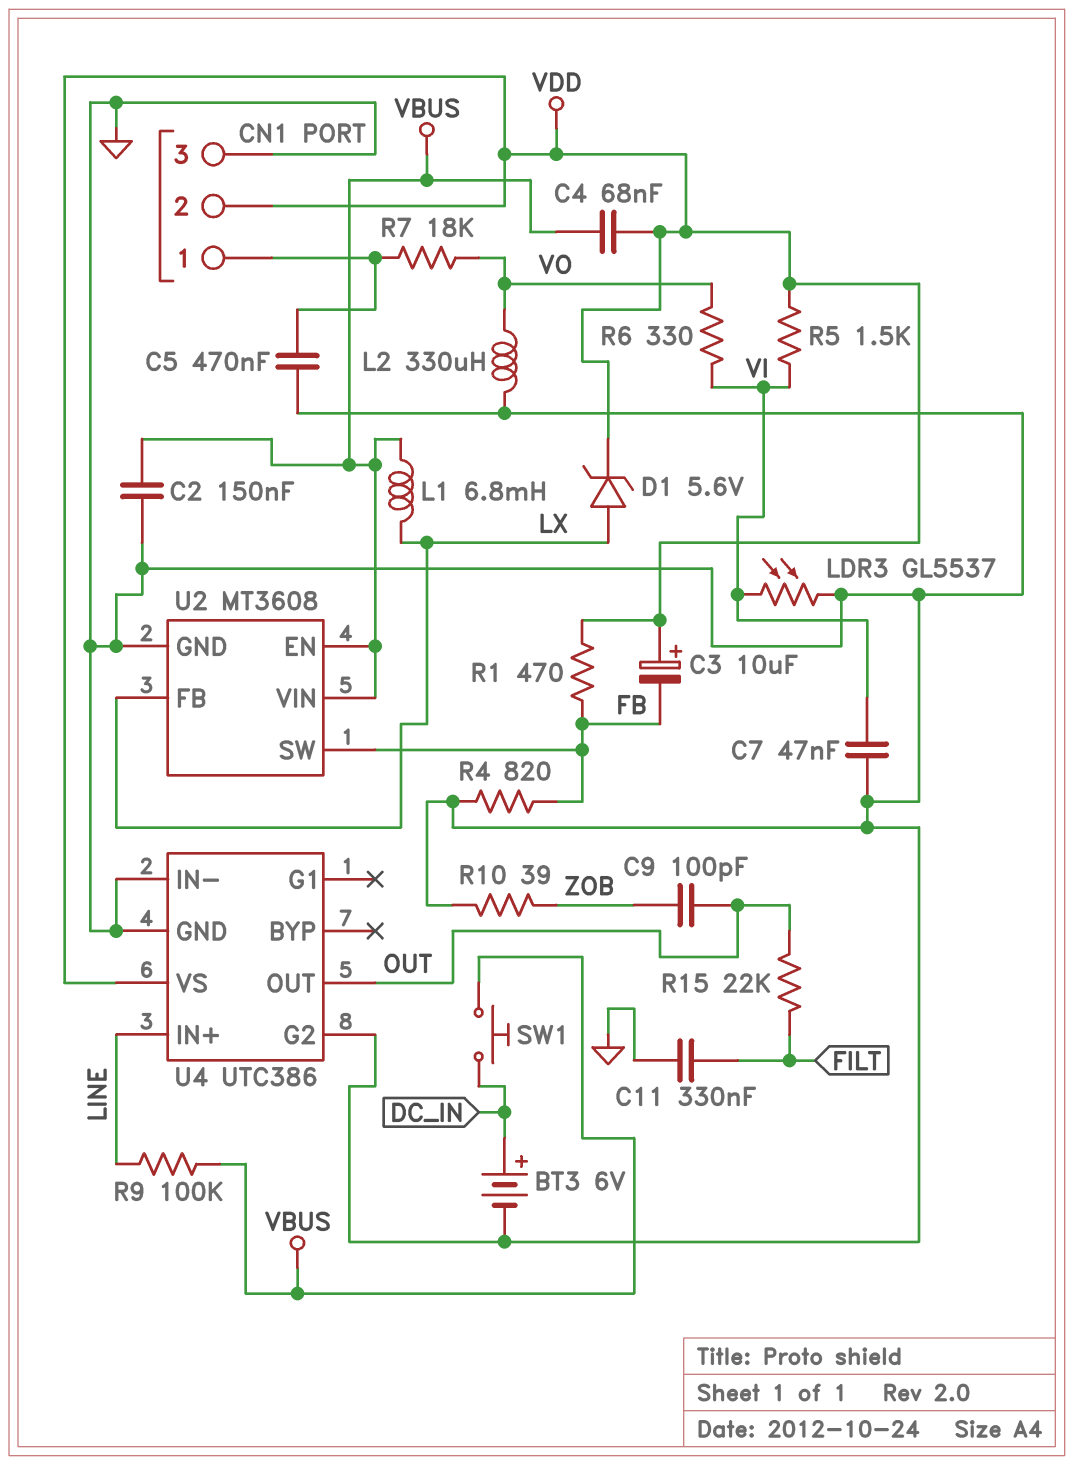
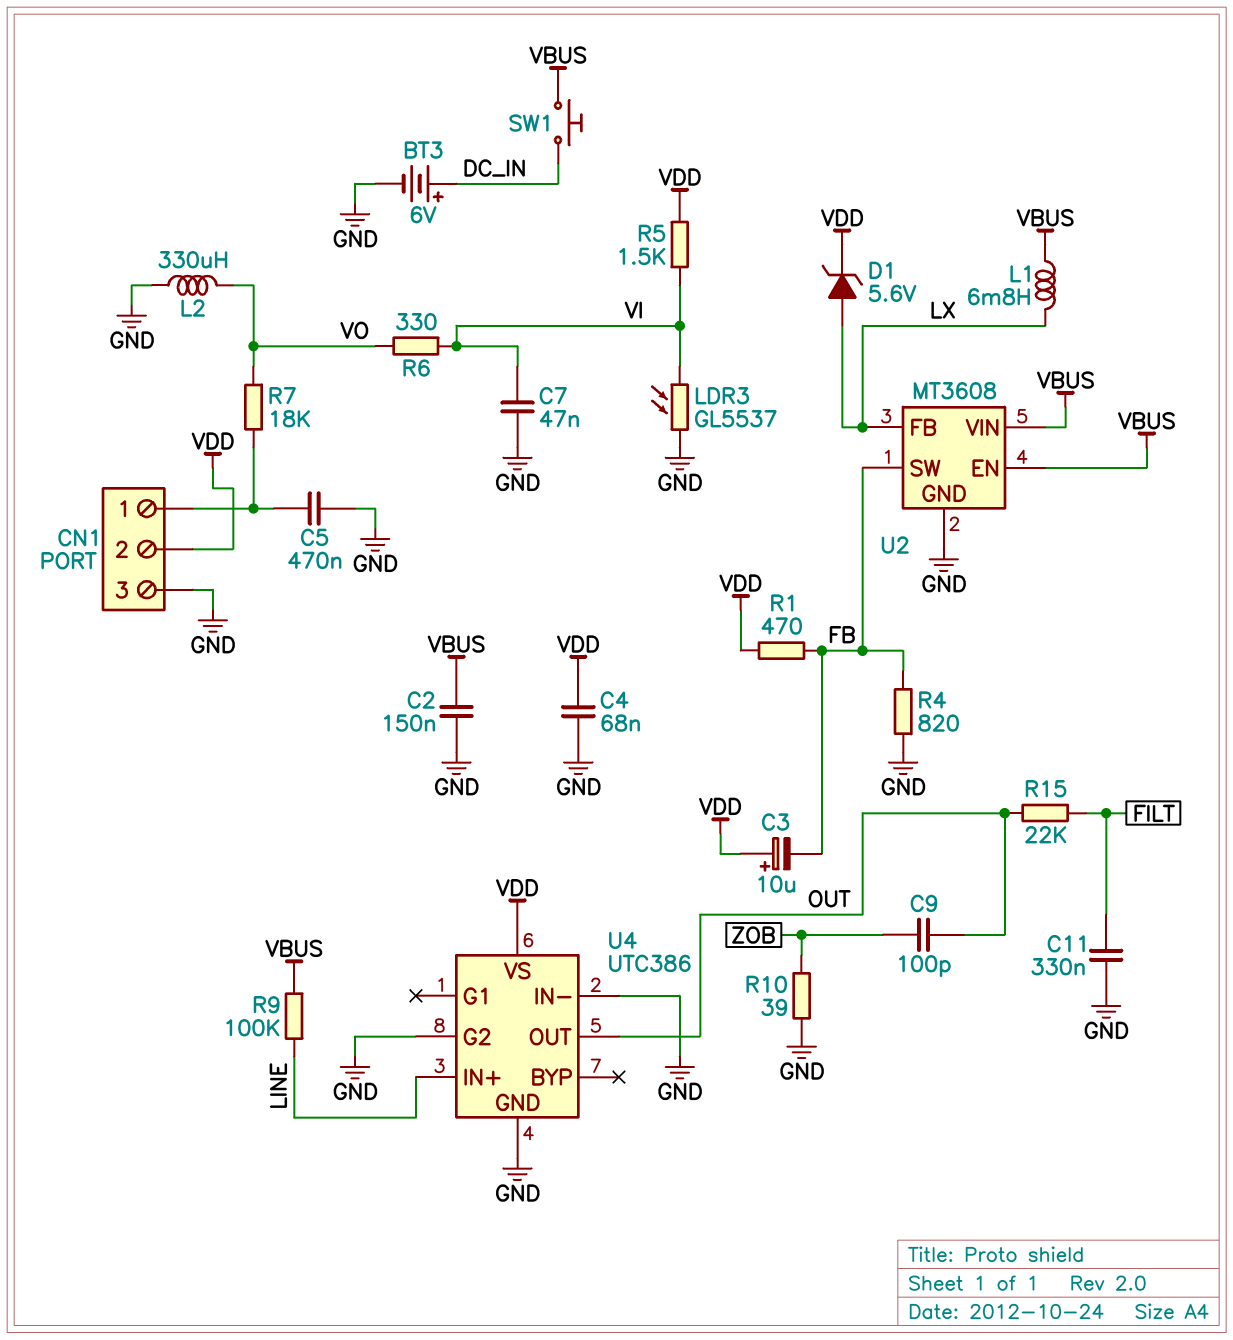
C4: 68nF (VBUS, VDD) -> 68nF (GND, VDD)

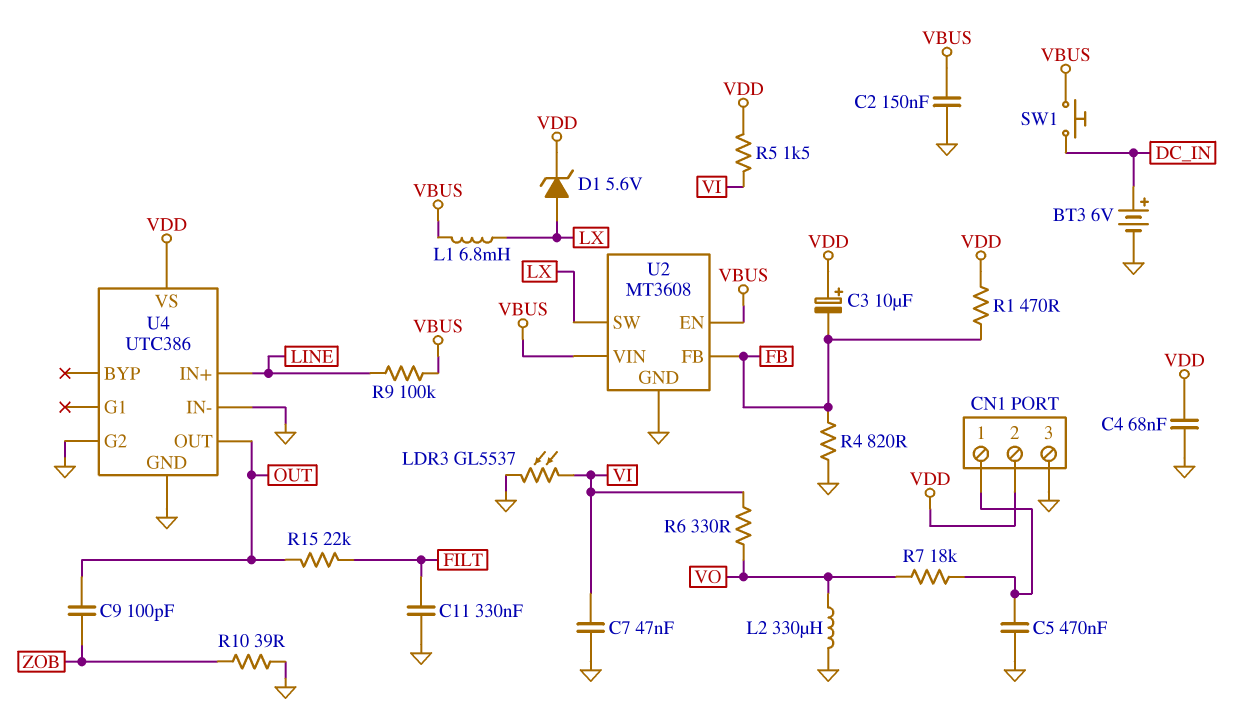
U2 pin FB: LX -> FB
U2 pin SW: FB -> LX

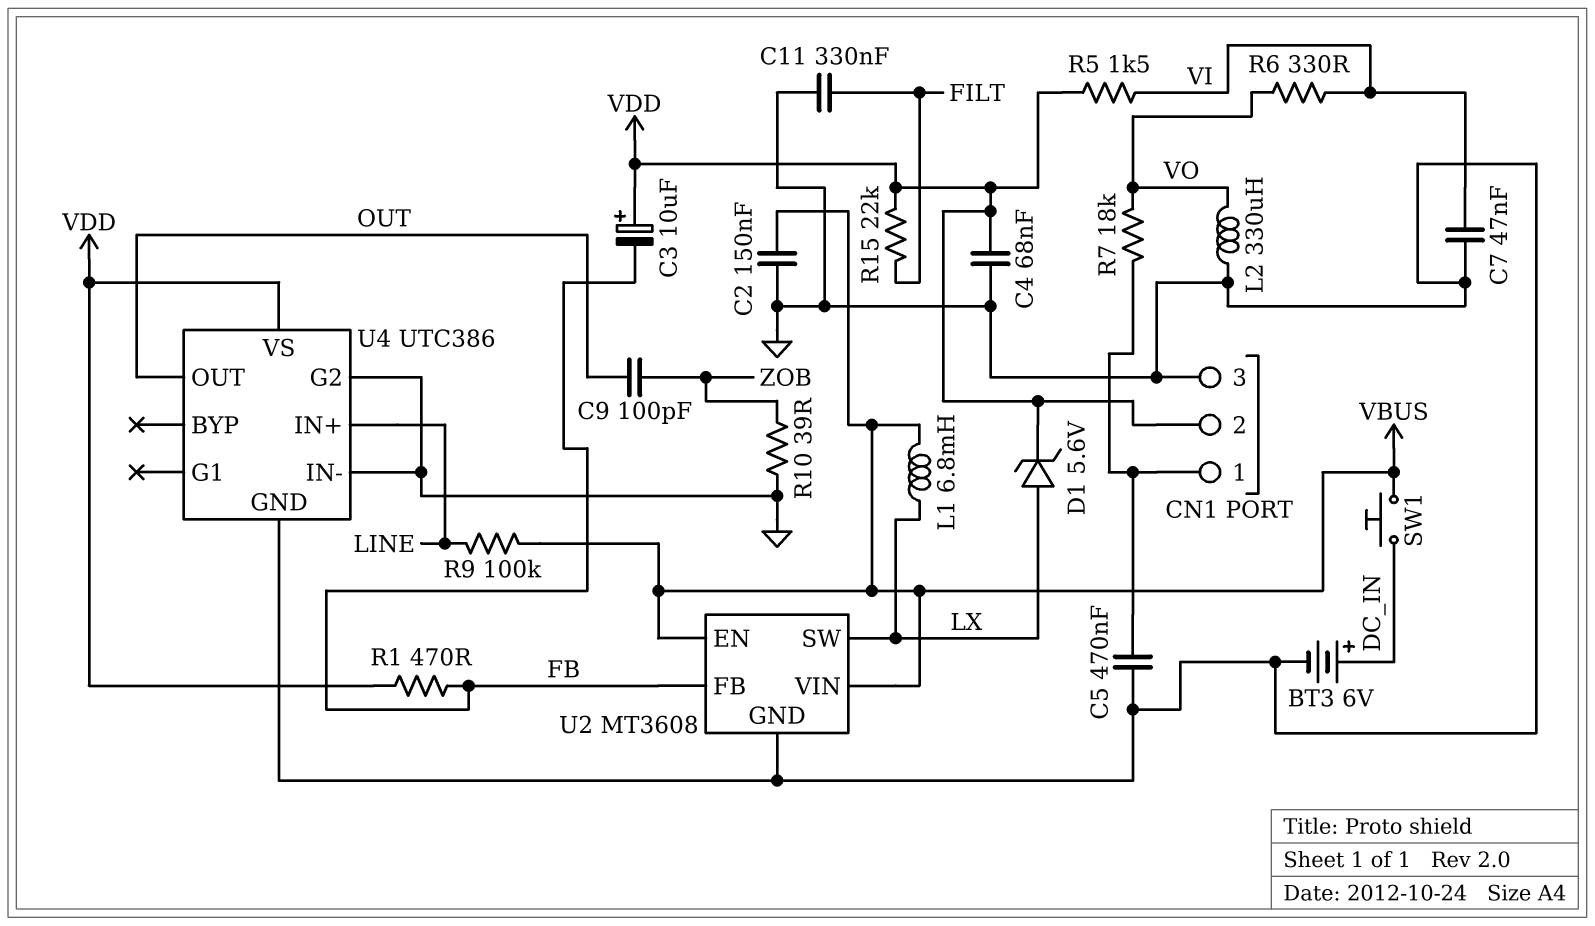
LDR3: GL5537 (GND, VI) -> none
R4: 820 (FB, GND) -> none
R15: 22k (FILT, OUT) -> 22k (FILT, VDD)

